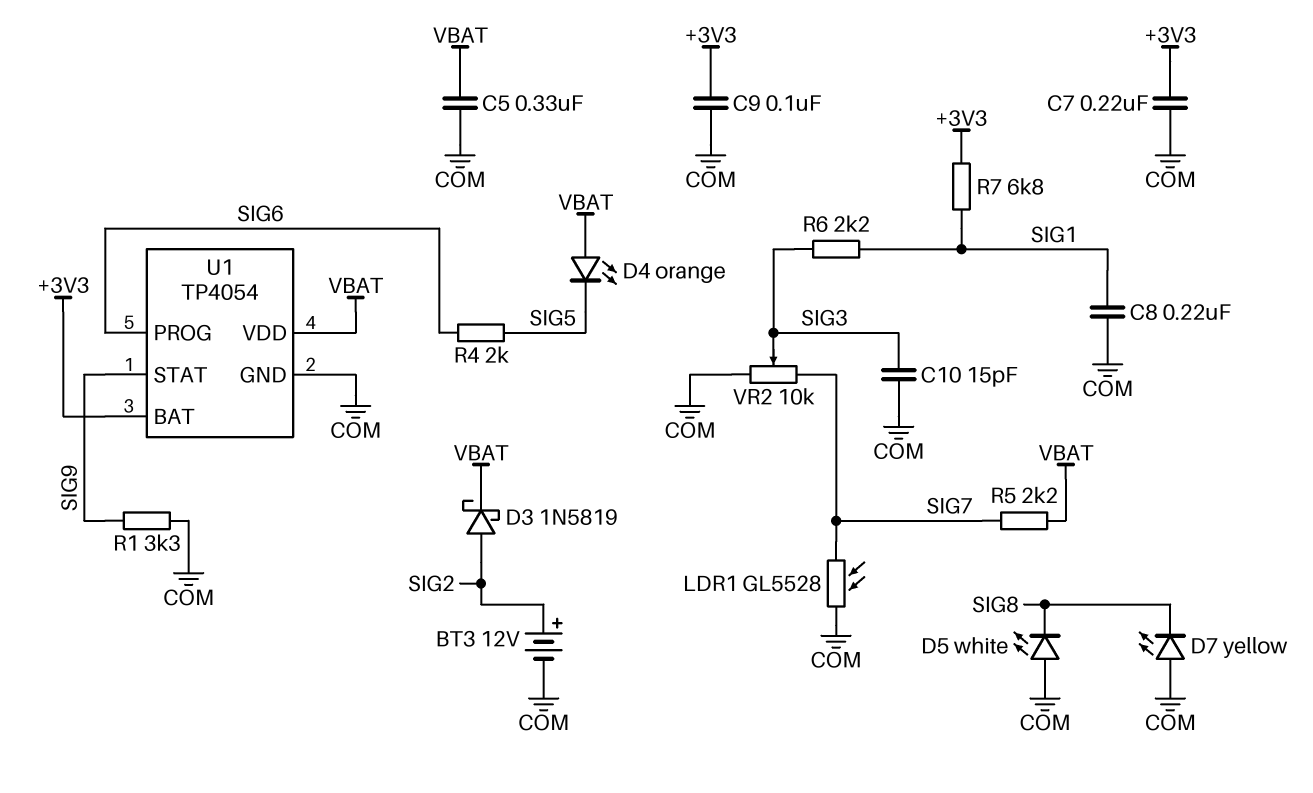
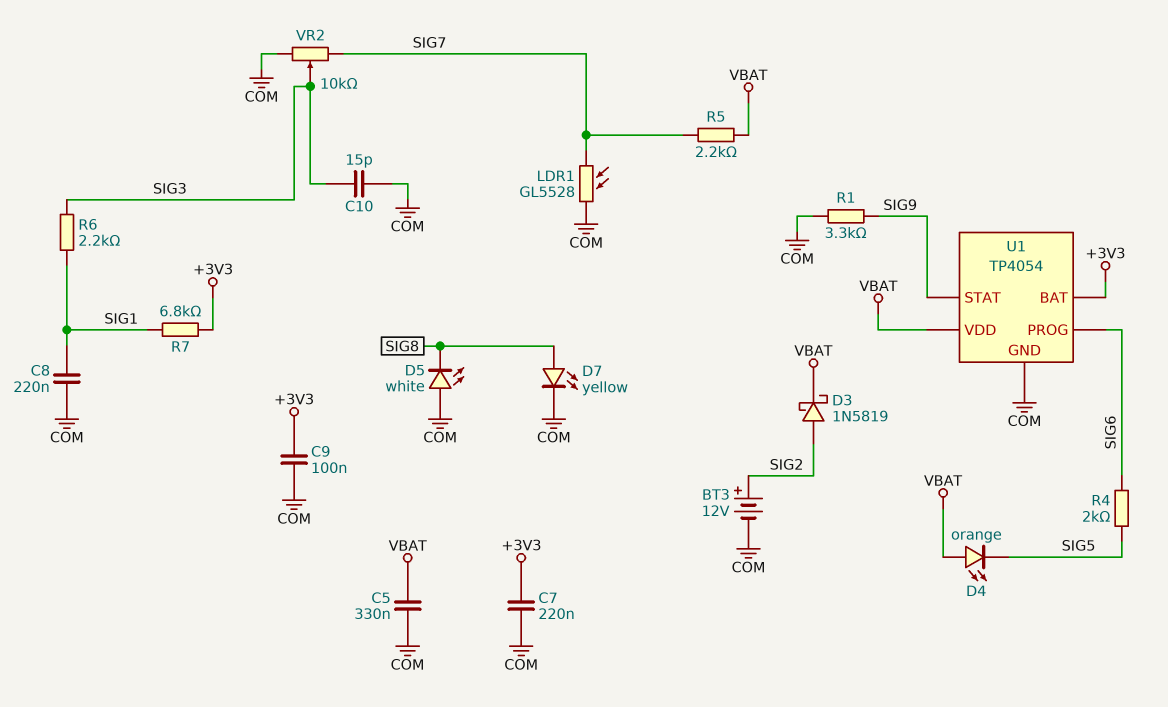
D7: LED yellow (A COM, K SIG8) -> LED yellow (A SIG8, K COM)

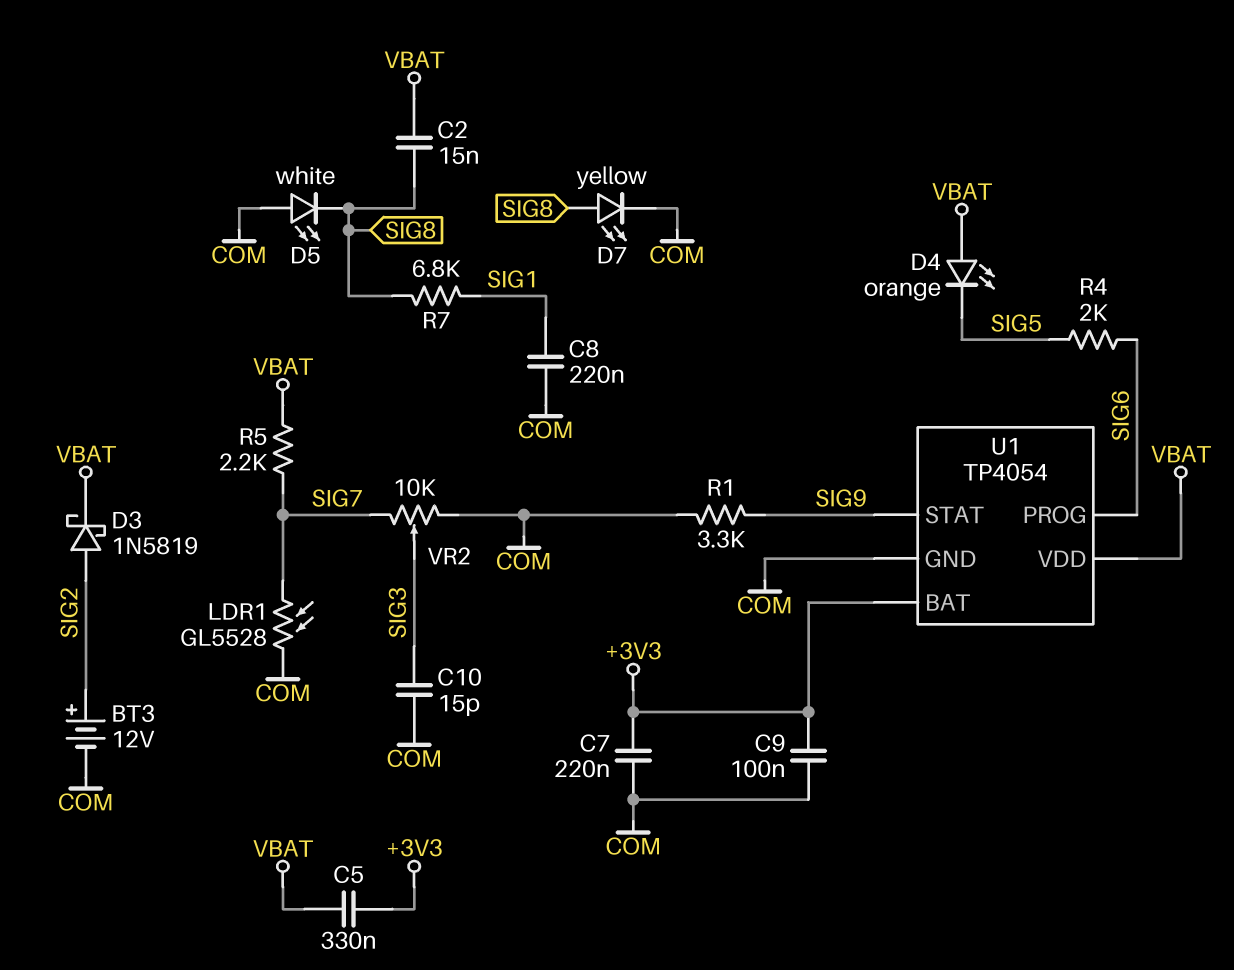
C2: none -> 15nF (SIG8, VBAT)
C5: 330nF (COM, VBAT) -> 330nF (+3V3, VBAT)
R6: 2.2k (SIG1, SIG3) -> none
R7: 6.8k (+3V3, SIG1) -> 6.8k (SIG1, SIG8)

